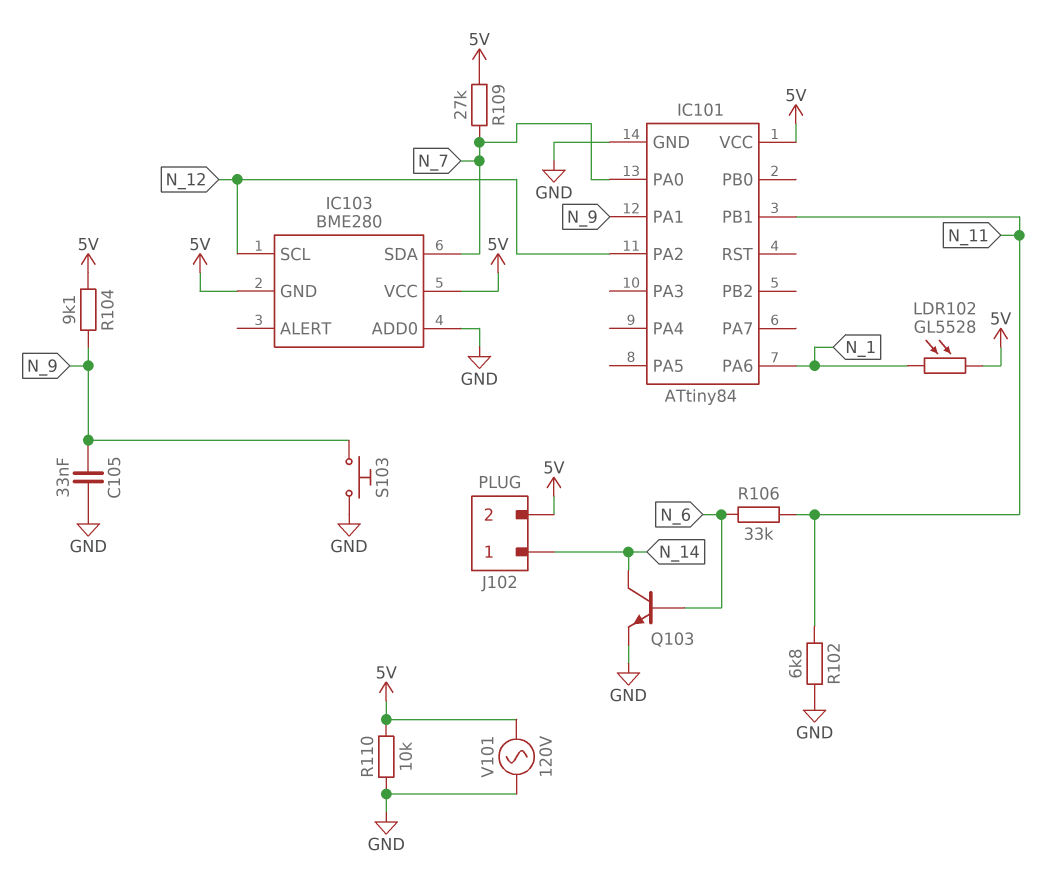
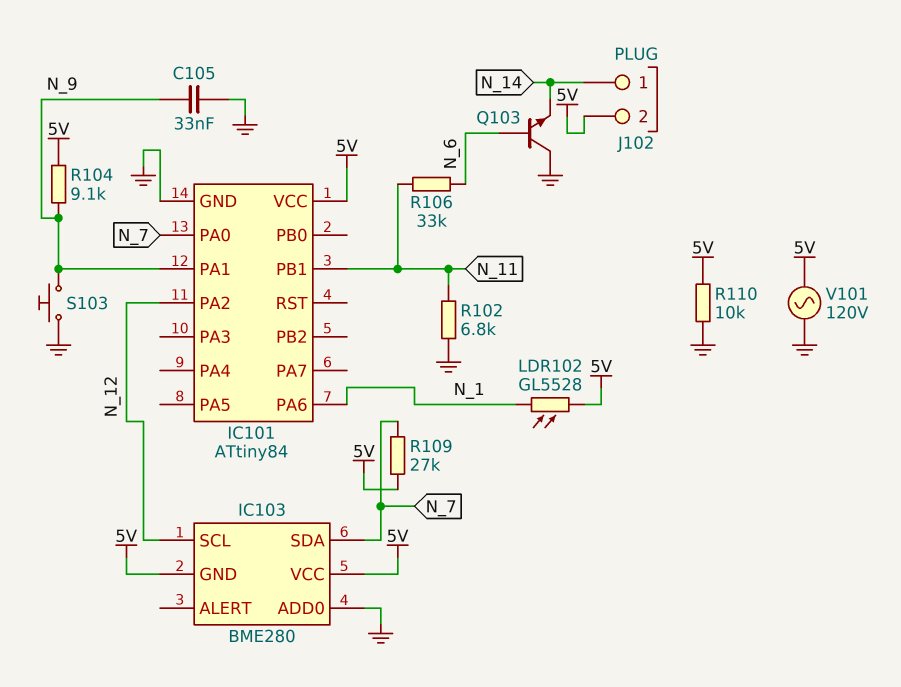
Q103: NPN (B N_6, C N_14, E GND) -> NPN (B N_6, C GND, E N_14)

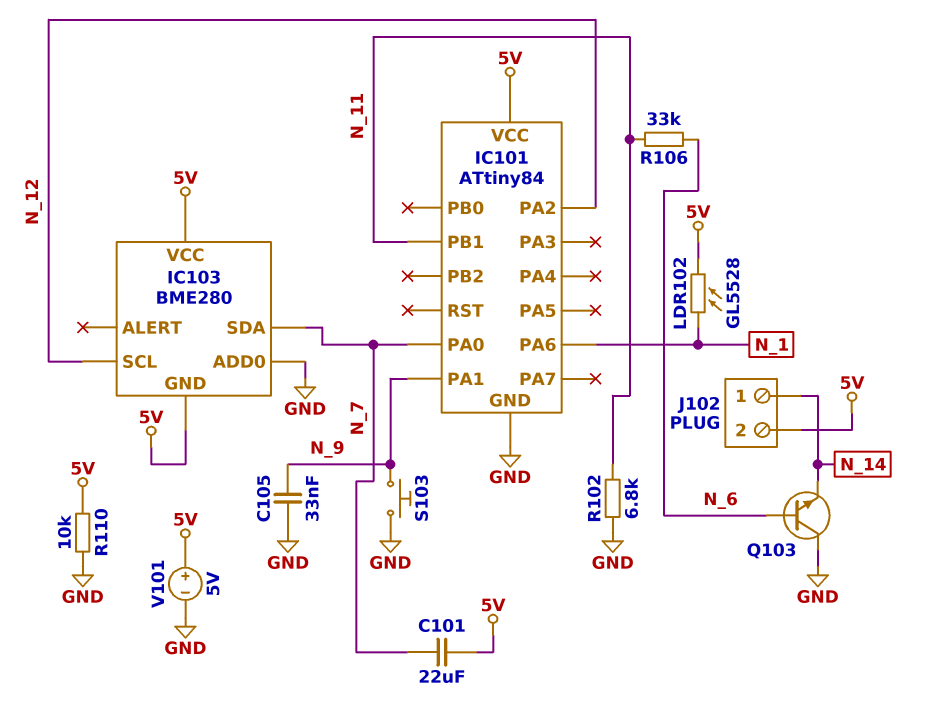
C101: none -> 22uF (5V, N_7)
R104: 9.1k (5V, N_9) -> none
R109: 27k (5V, N_7) -> none
V101: AC 120V (5V, GND) -> 5V (plus 5V, minus GND)

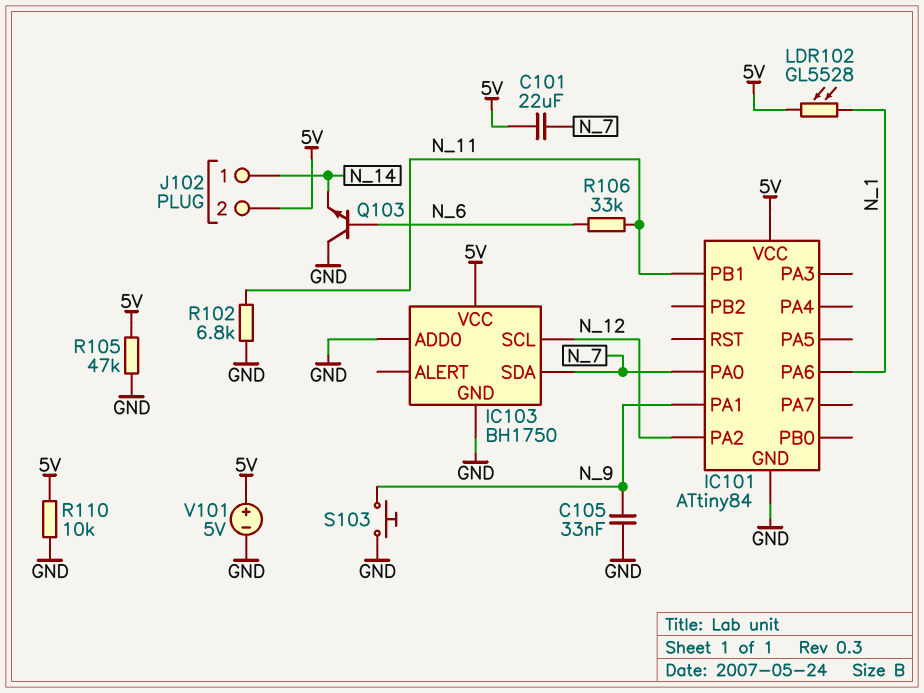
IC103: BME280 -> BH1750
IC103 pin GND: 5V -> GND
R105: none -> 47k (5V, GND)

